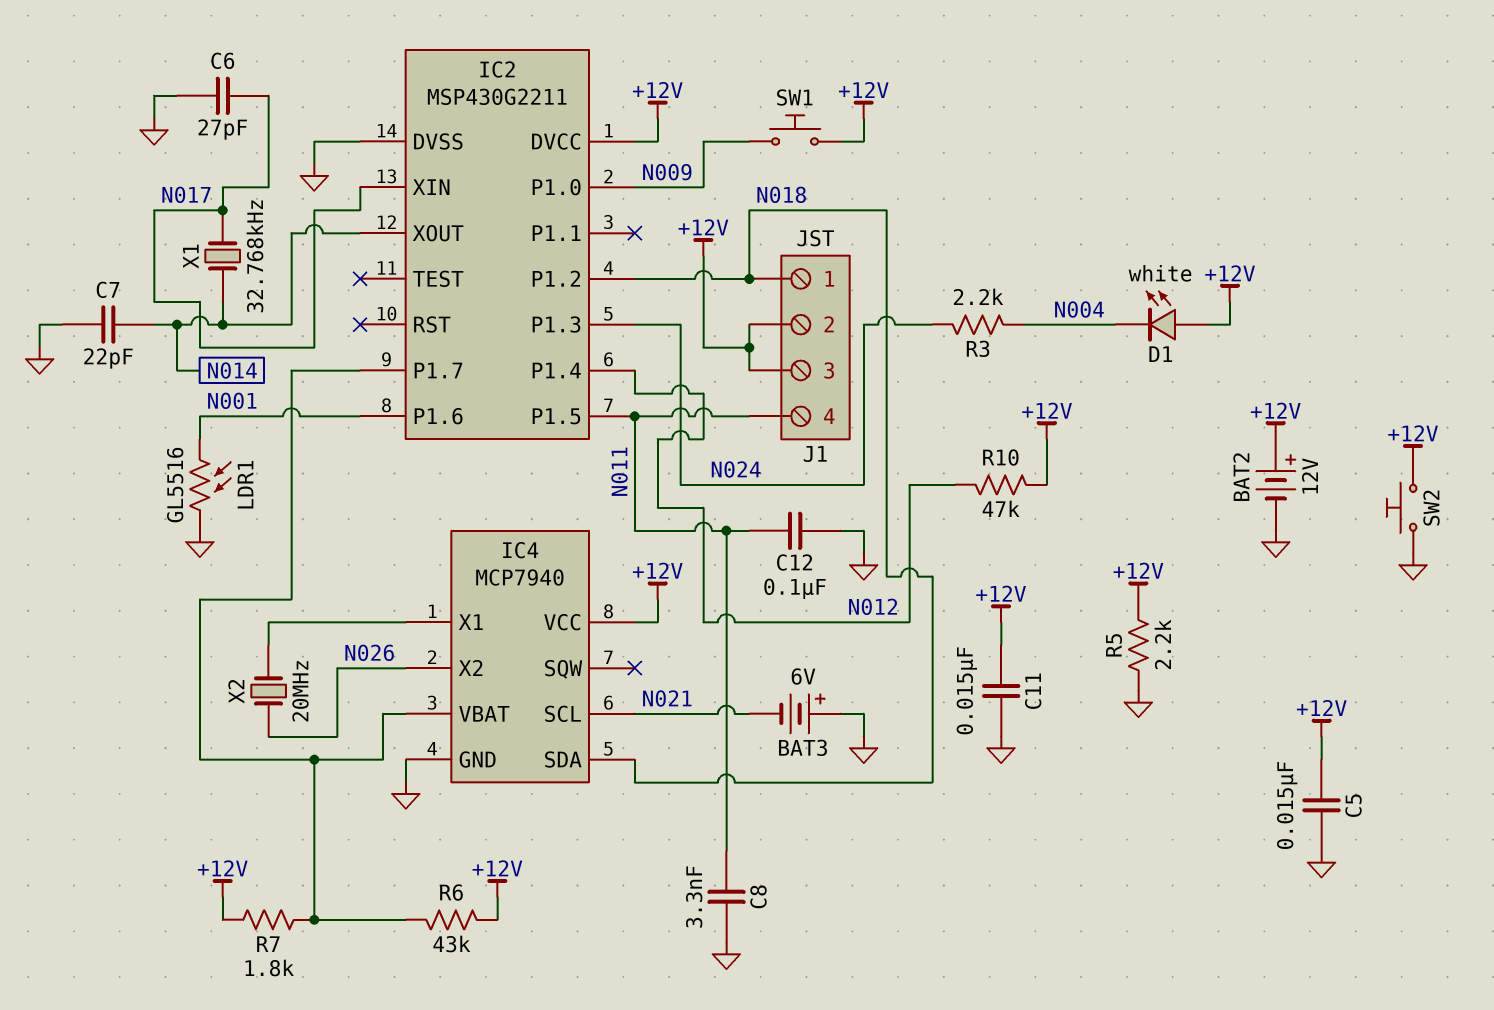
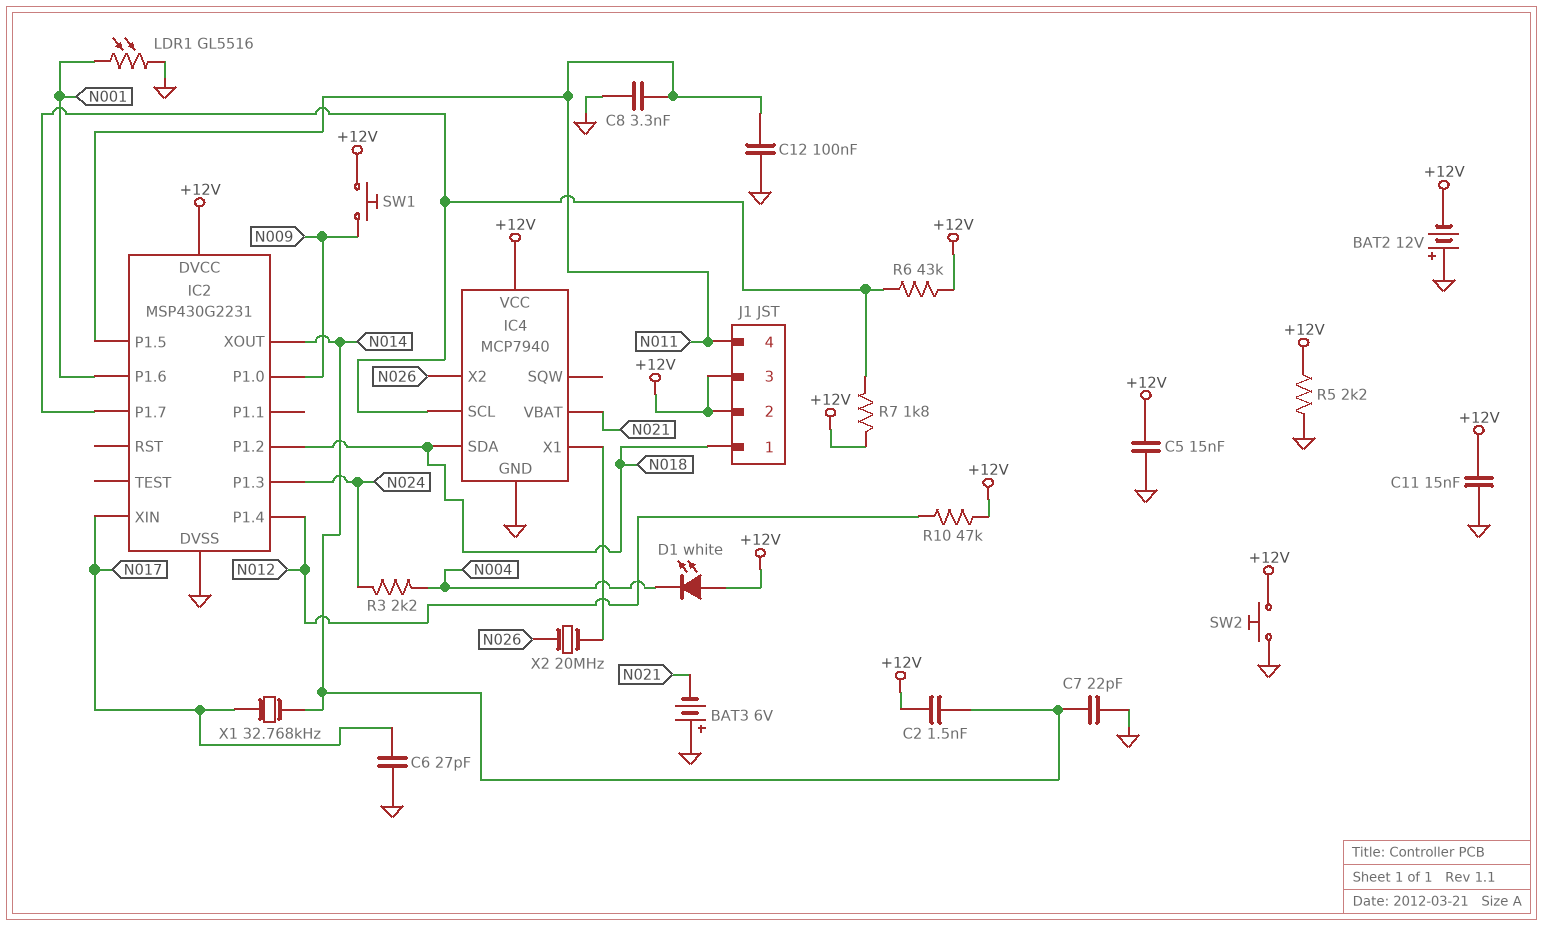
BAT2: 12V (plus +12V, minus GND) -> 12V (plus GND, minus +12V)
C2: none -> 1.5nF (+12V, N014)
IC2: MSP430G2211 -> MSP430G2231
IC4 pin SCL: N021 -> IC2/P1.7
IC4 pin VBAT: IC2/P1.7 -> N021

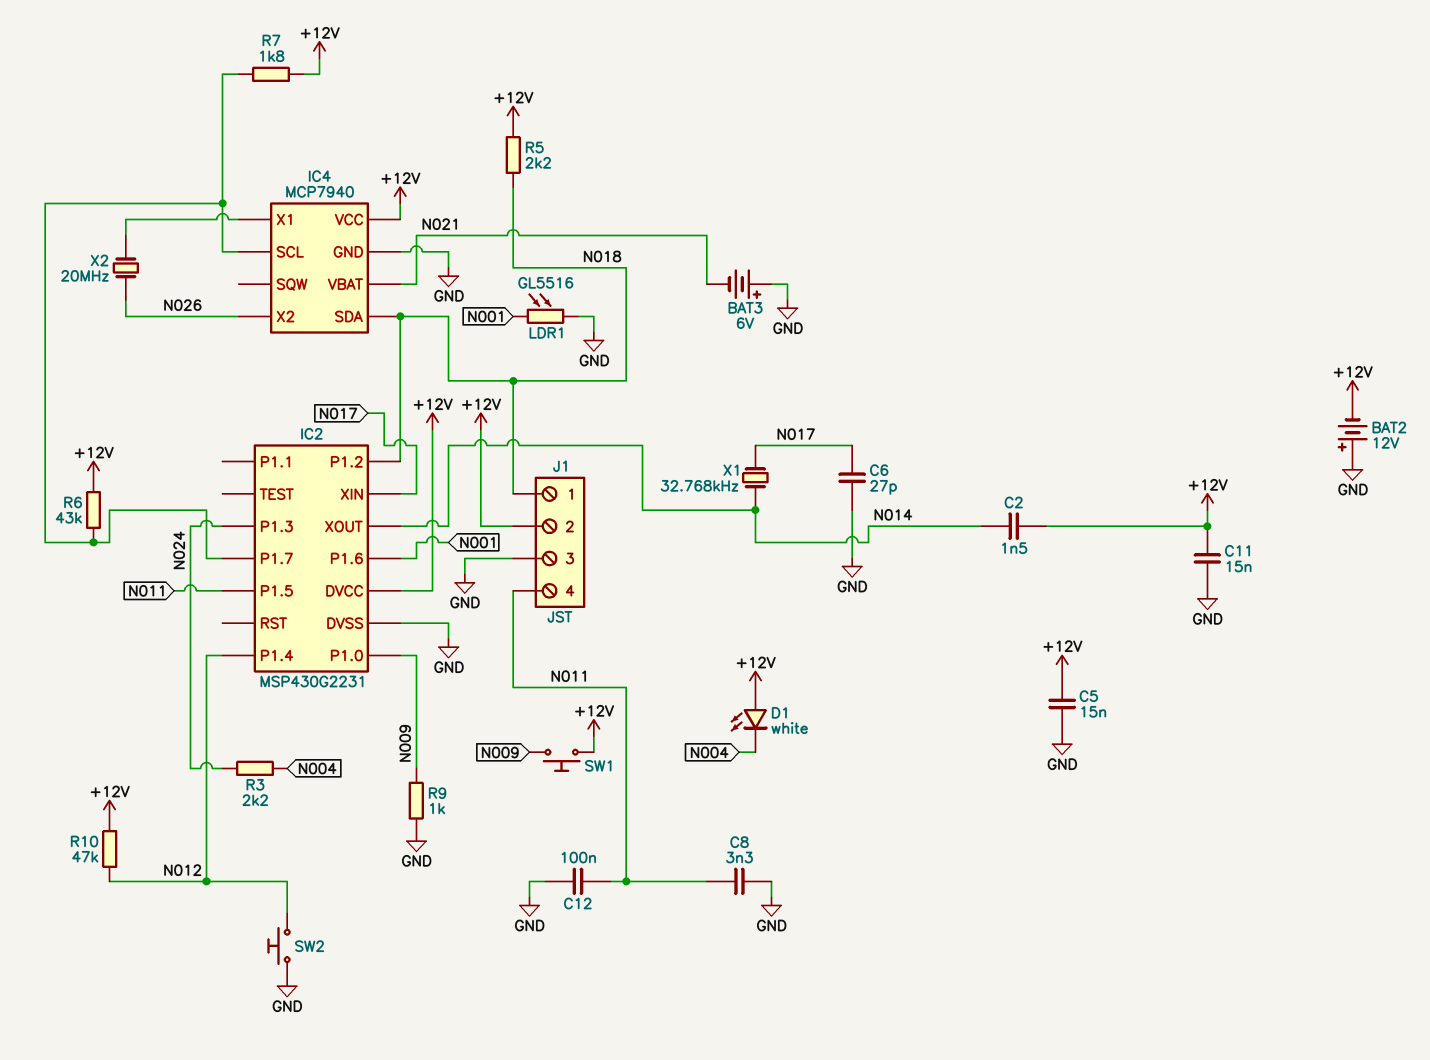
C7: 22pF (GND, N014) -> none
J1 pin 3: +12V -> GND
R5: 2.2k (+12V, GND) -> 2.2k (+12V, N018)
R9: none -> 1k (GND, N009)
SW2: button (+12V, GND) -> button (GND, N012)

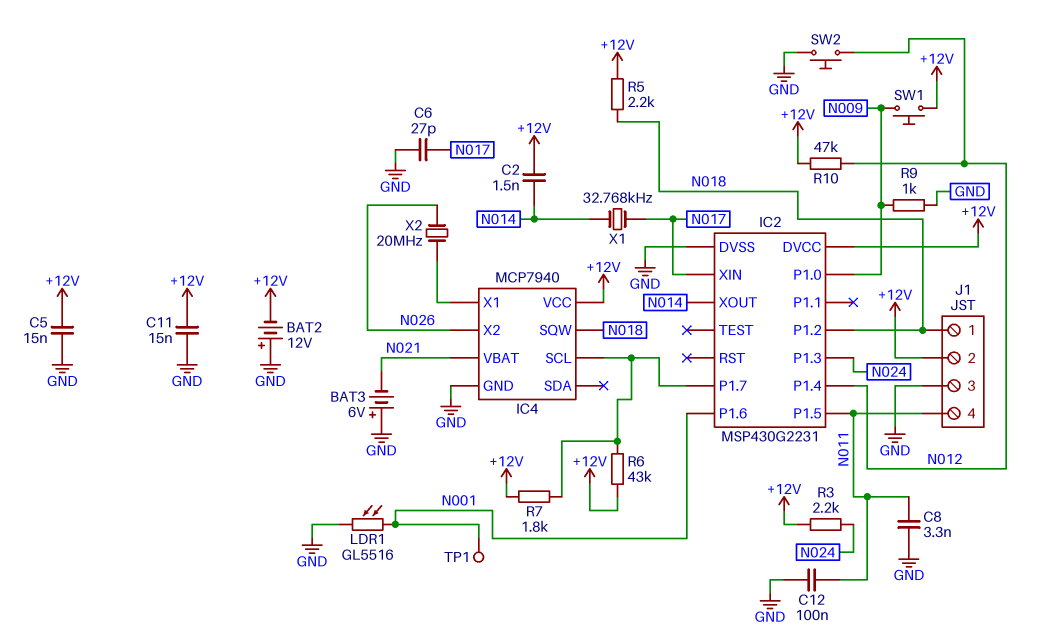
D1: LED white (A +12V, K N004) -> none
IC4 pin SDA: N018 -> none
IC4 pin SQW: none -> N018
R3: 2.2k (N004, N024) -> 2.2k (+12V, N024)
TP1: none -> test point (N001)

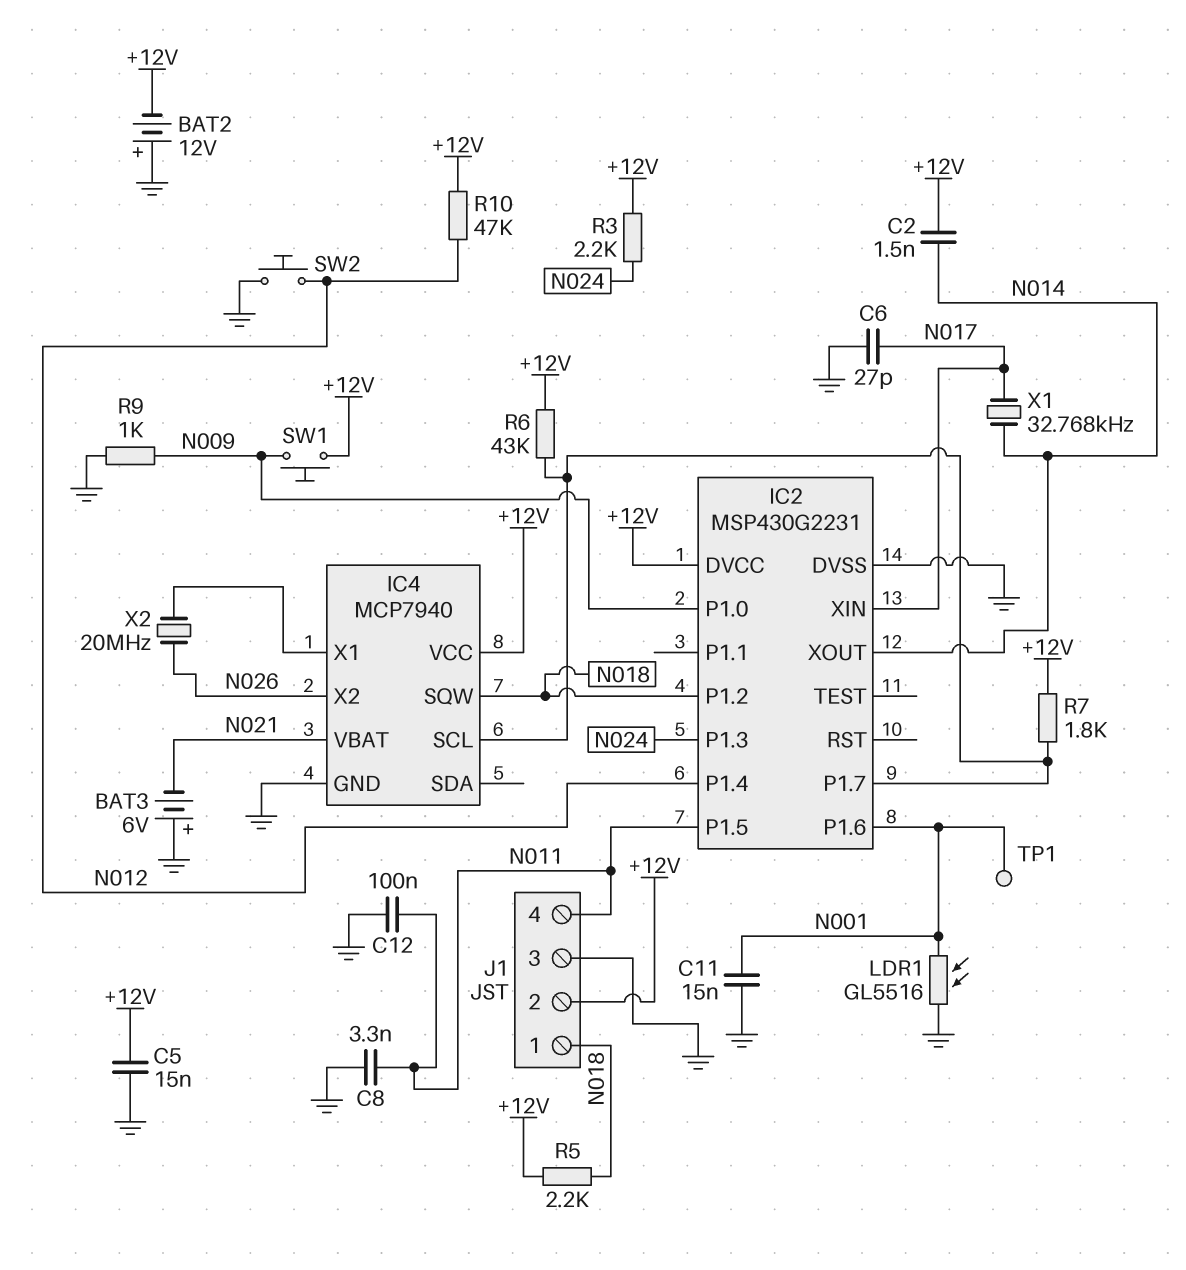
C11: 15nF (+12V, GND) -> 15nF (GND, N001)

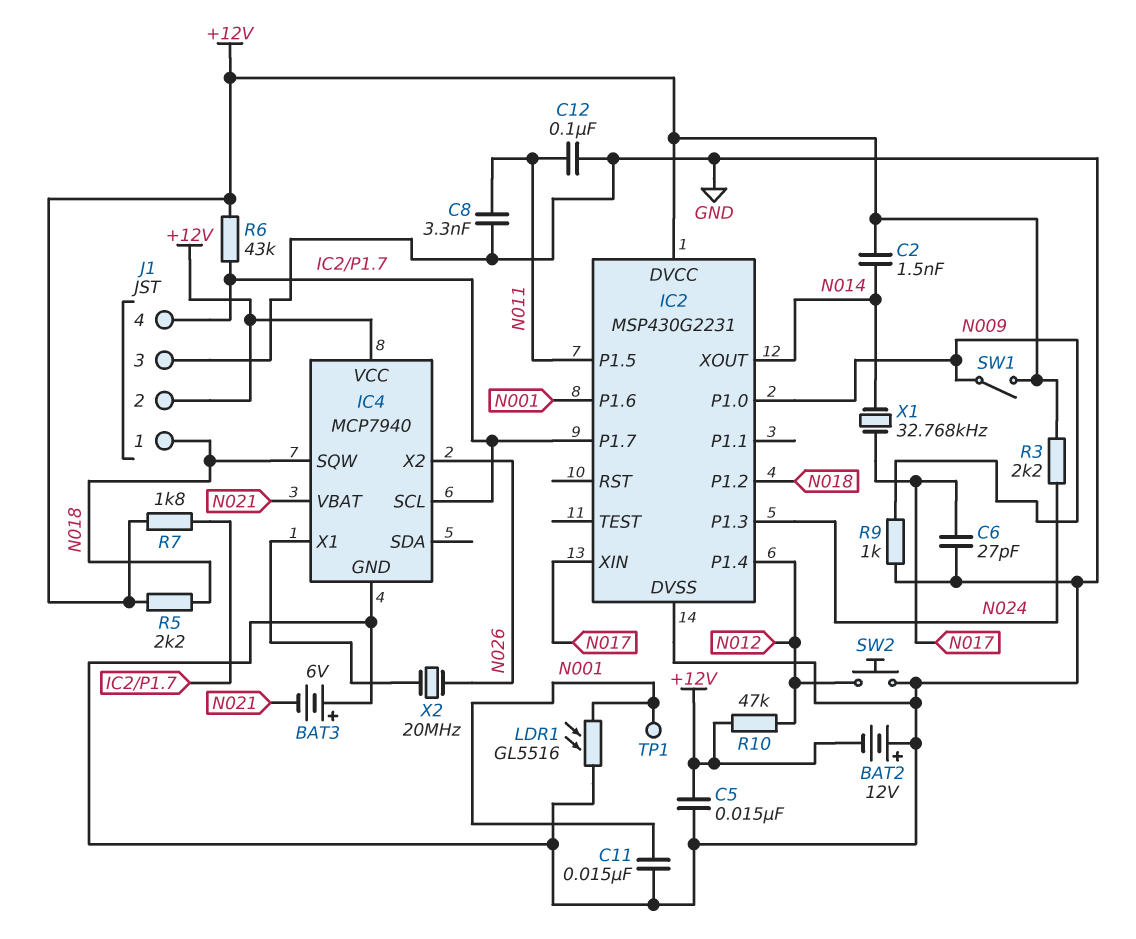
J1 pin 4: N011 -> IC2/P1.7
SW1: button (+12V, N009) -> switch (+12V, N009)

